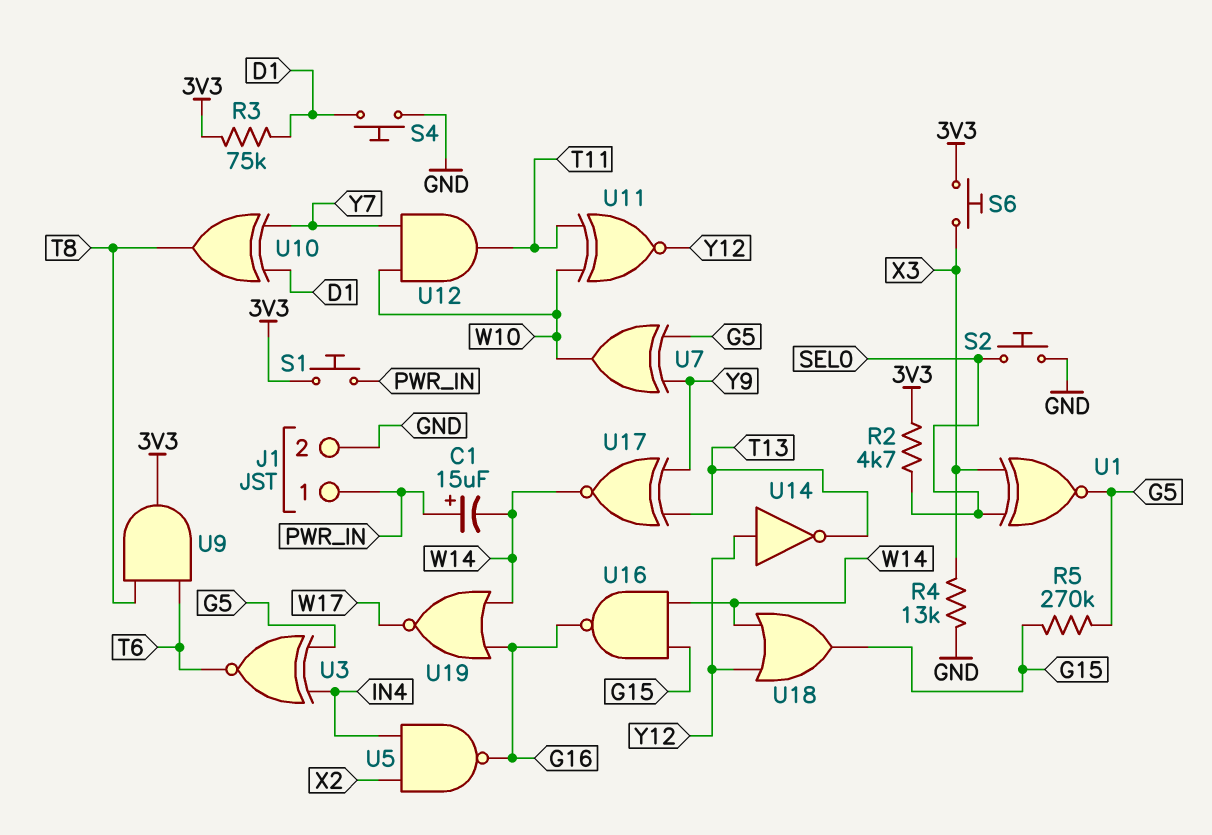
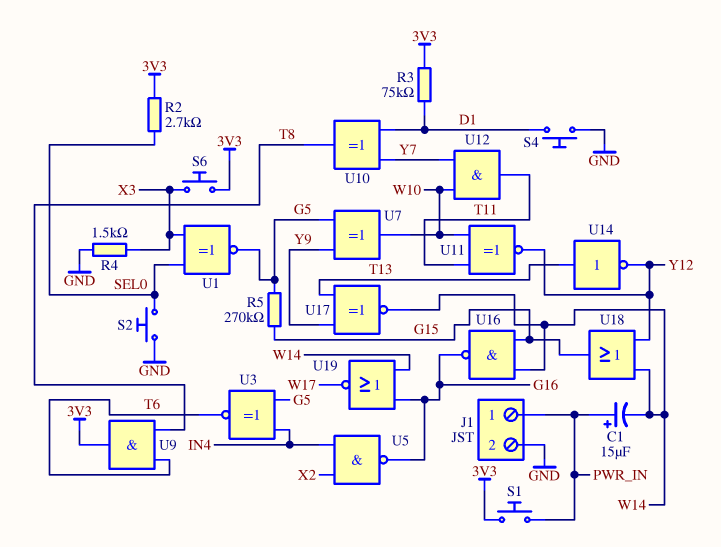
R2: 4.7k (3V3, SEL0) -> 2.7k (3V3, SEL0)
R4: 13k (GND, X3) -> 1.5k (GND, X3)
U14: NOT (in Y12, out T13) -> NOT (in T13, out Y12)

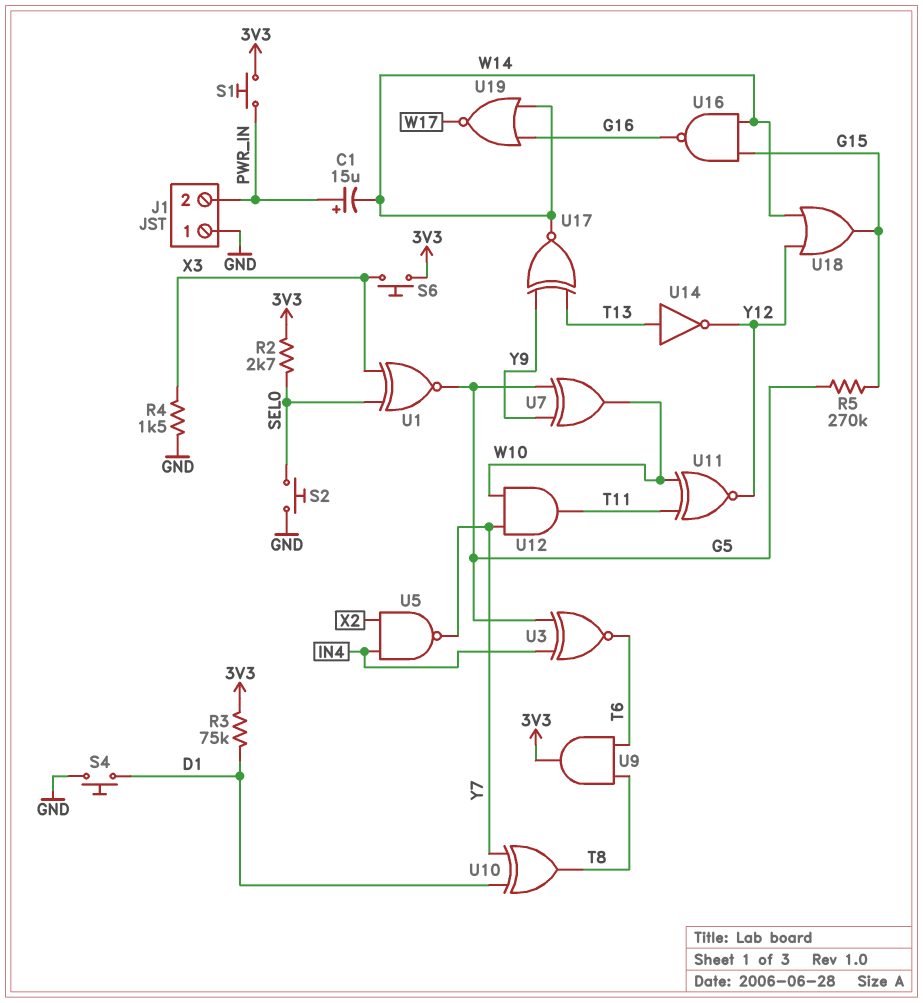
J1 pin 1: PWR_IN -> GND
J1 pin 2: GND -> PWR_IN
U5: NAND (in IN4, in X2, out G16) -> NAND (in IN4, in X2, out Y7)

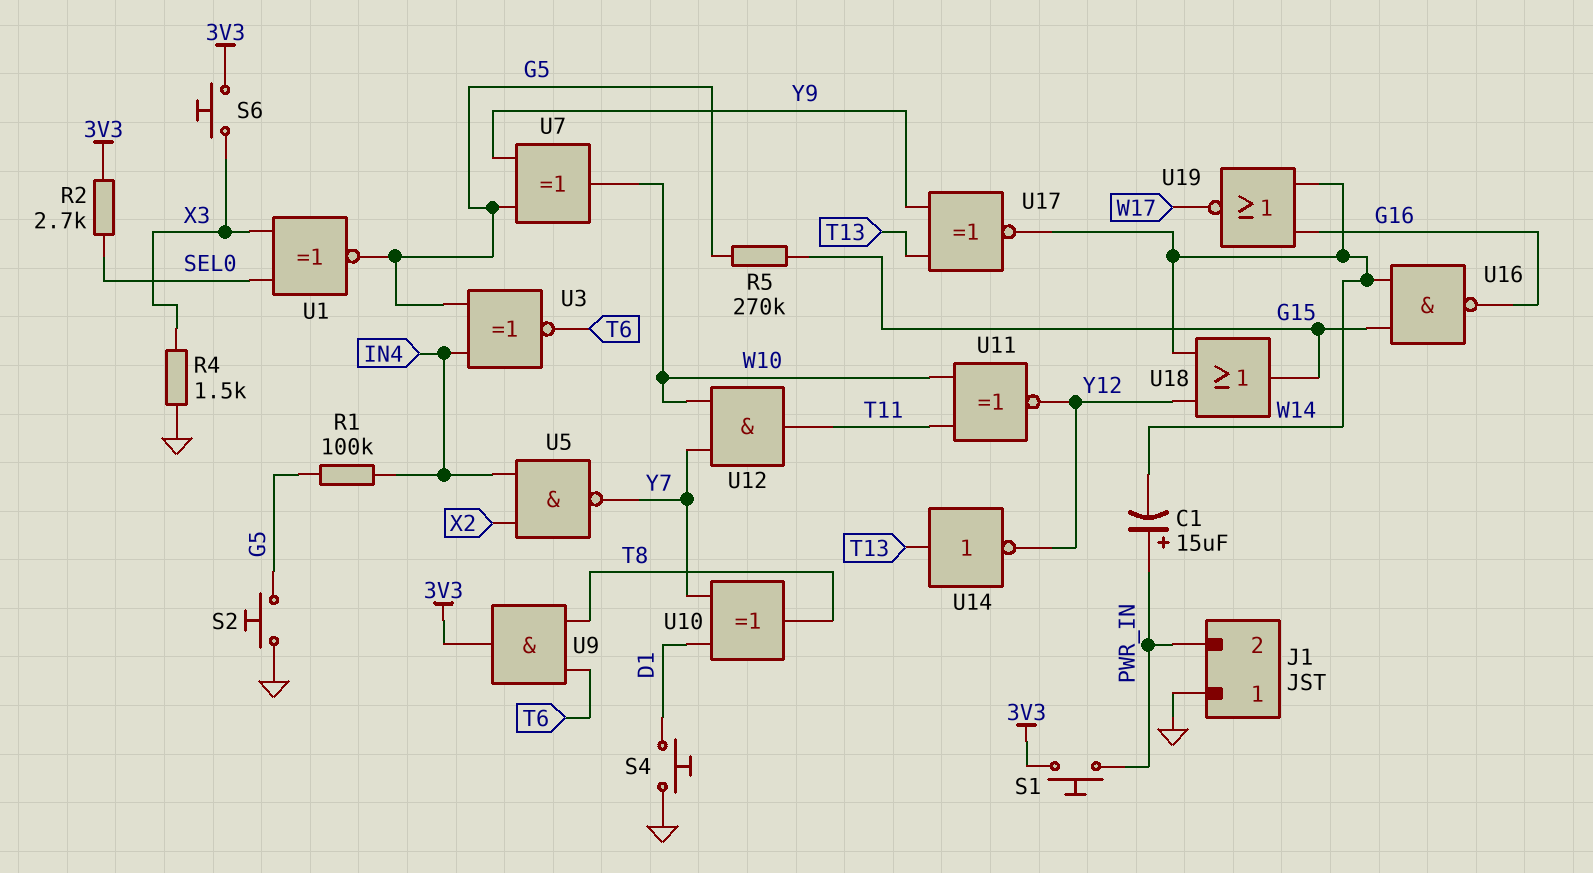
R1: none -> 100k (G5, IN4)
R3: 75k (3V3, D1) -> none
S2: button (GND, SEL0) -> button (G5, GND)

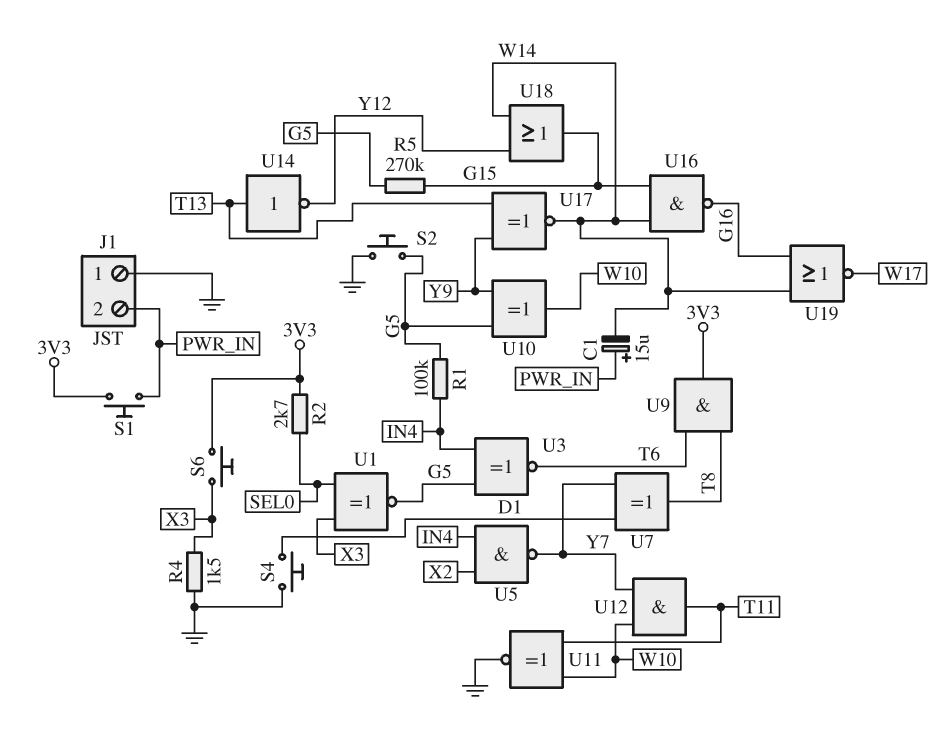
U7: XOR (in G5, in Y9, out W10) -> XOR (in D1, in Y7, out T8)
U10: XOR (in D1, in Y7, out T8) -> XOR (in G5, in Y9, out W10)
U11: XNOR (in T11, in W10, out Y12) -> XNOR (in T11, in W10, out GND)

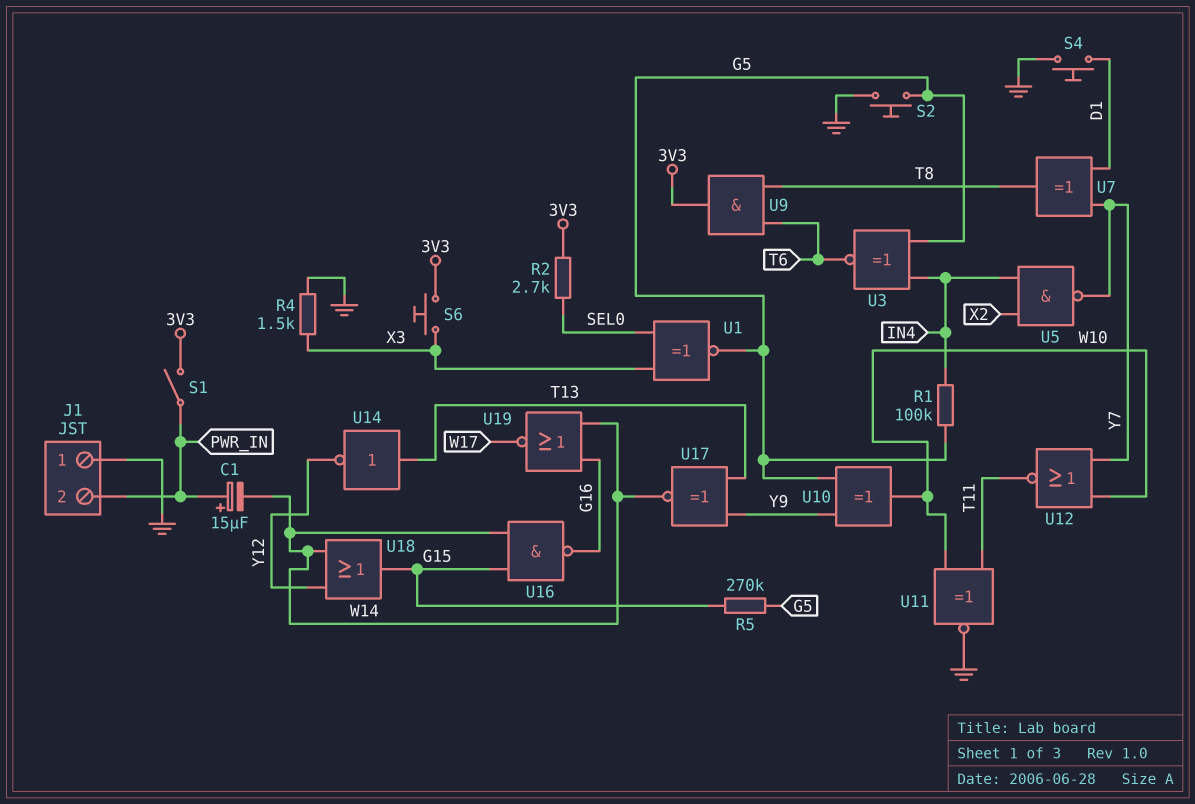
S1: button (3V3, PWR_IN) -> switch (3V3, PWR_IN)
U12: AND (in W10, in Y7, out T11) -> NOR (in W10, in Y7, out T11)

